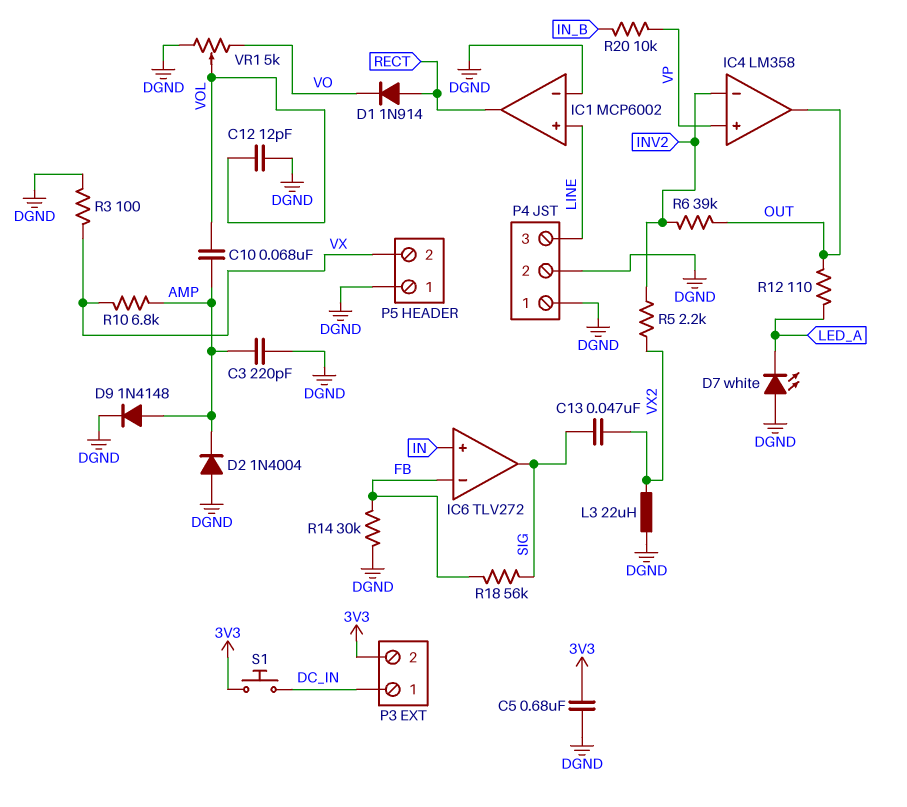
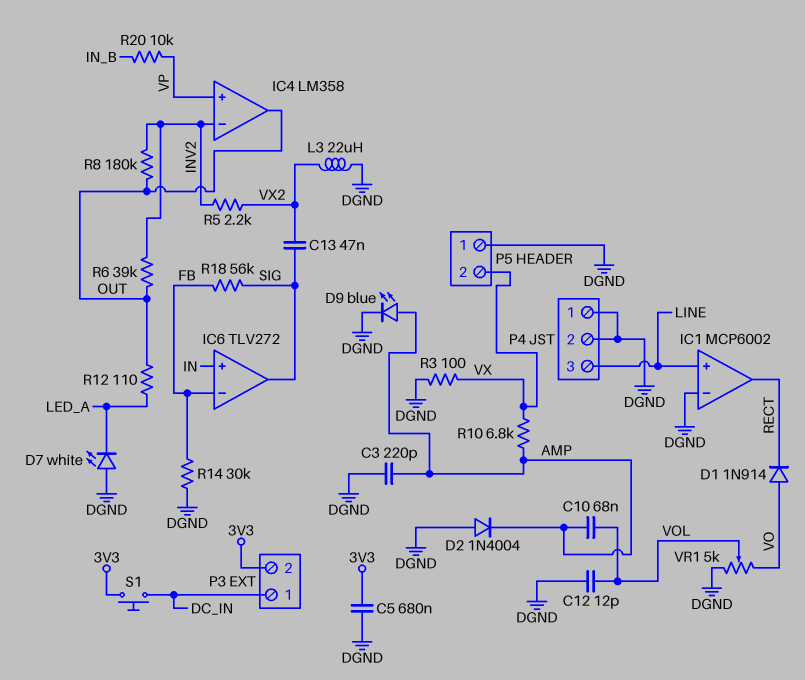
D1: diode 1N914 (A RECT, K VO) -> diode 1N914 (A VO, K RECT)
D9: diode 1N4148 (A AMP, K DGND) -> LED blue (A AMP, K DGND)
R8: none -> 180k (INV2, OUT)

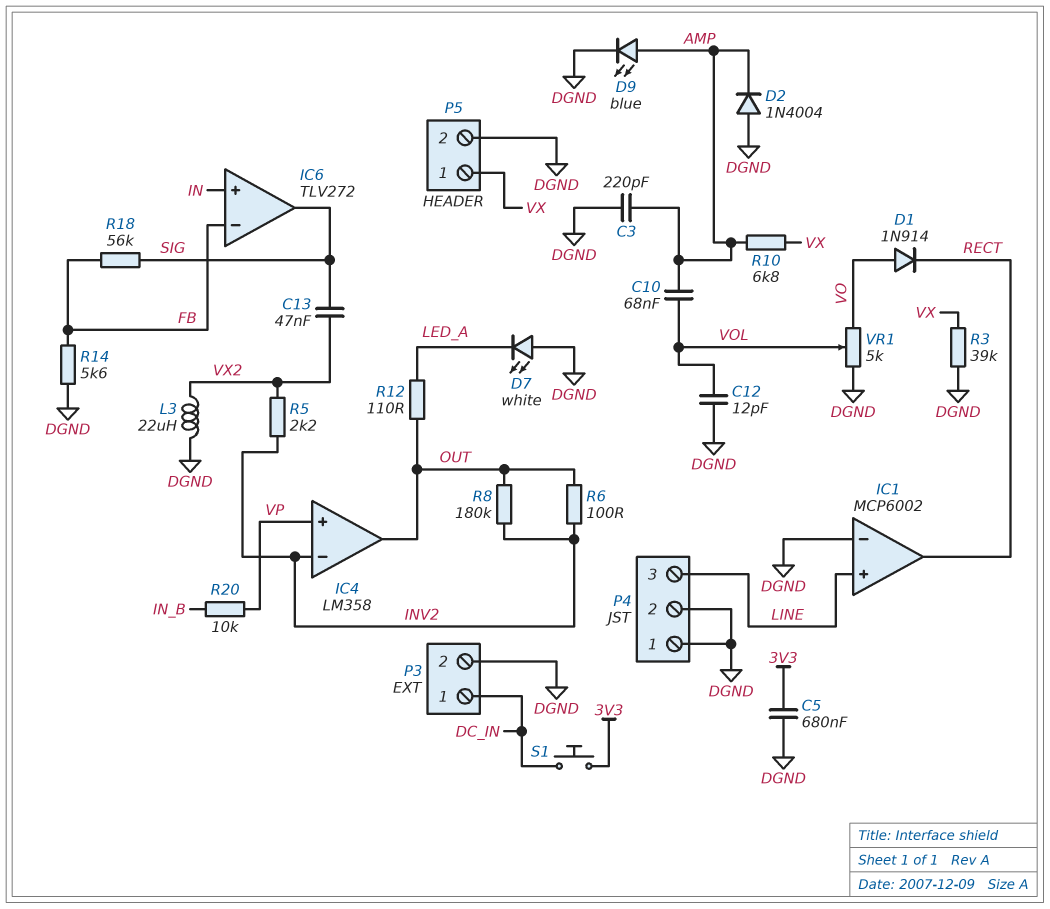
P3 pin 2: 3V3 -> DGND
P5 pin 1: DGND -> VX
P5 pin 2: VX -> DGND
R3: 100 (DGND, VX) -> 39k (DGND, VX)
R6: 39k (INV2, OUT) -> 100 (INV2, OUT)
R14: 30k (DGND, FB) -> 5.6k (DGND, FB)

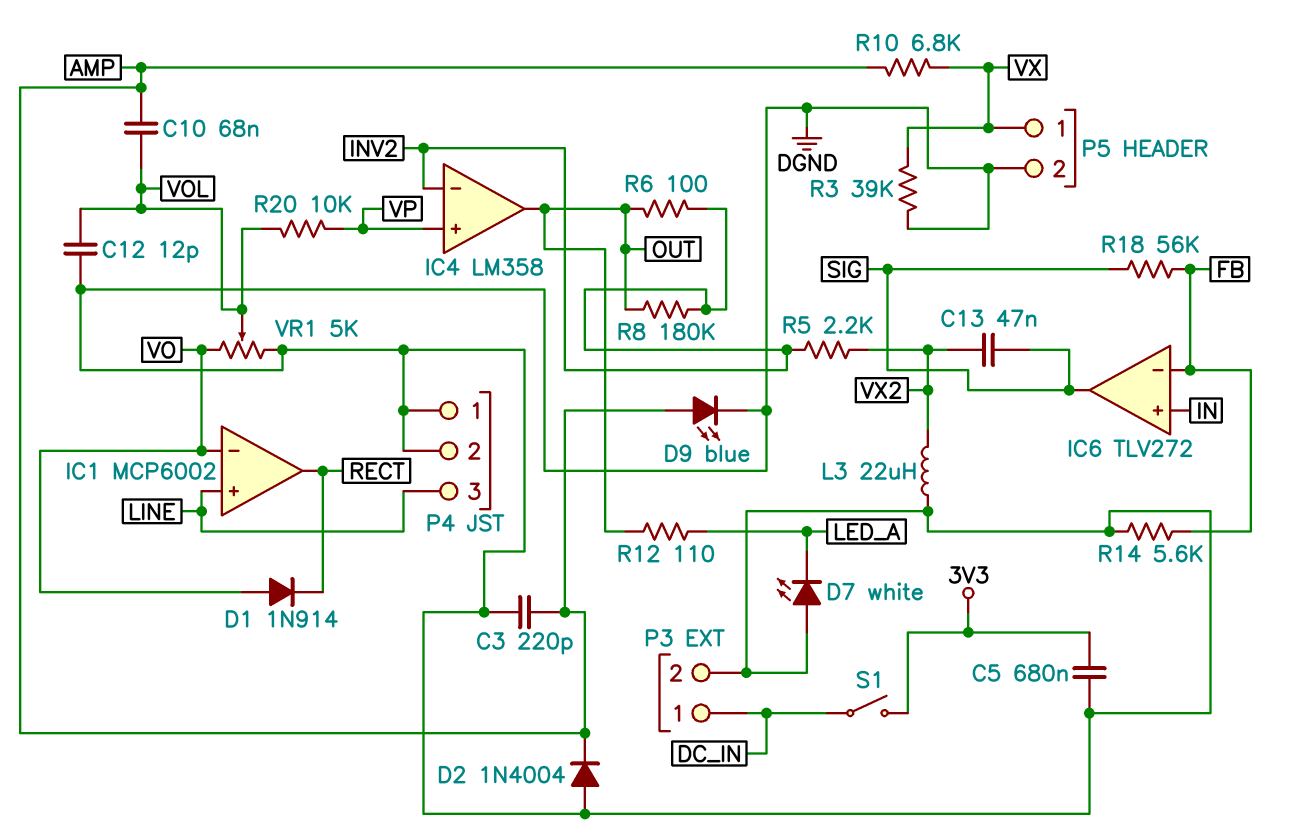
IC1 pin in-: DGND -> VO
R20: 10k (IN_B, VP) -> 10k (VOL, VP)
S1: button (3V3, DC_IN) -> switch (3V3, DC_IN)

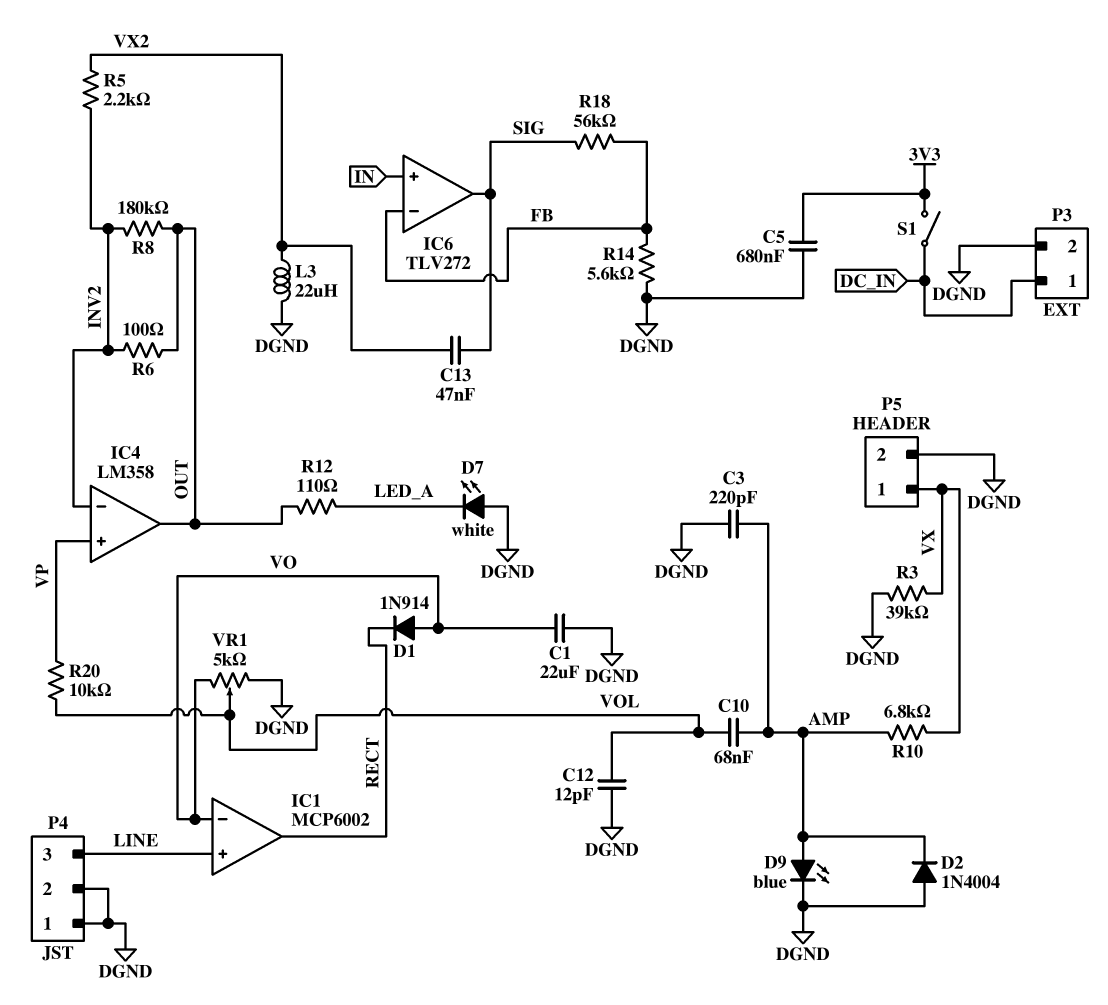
C1: none -> 22uF (DGND, VO)

